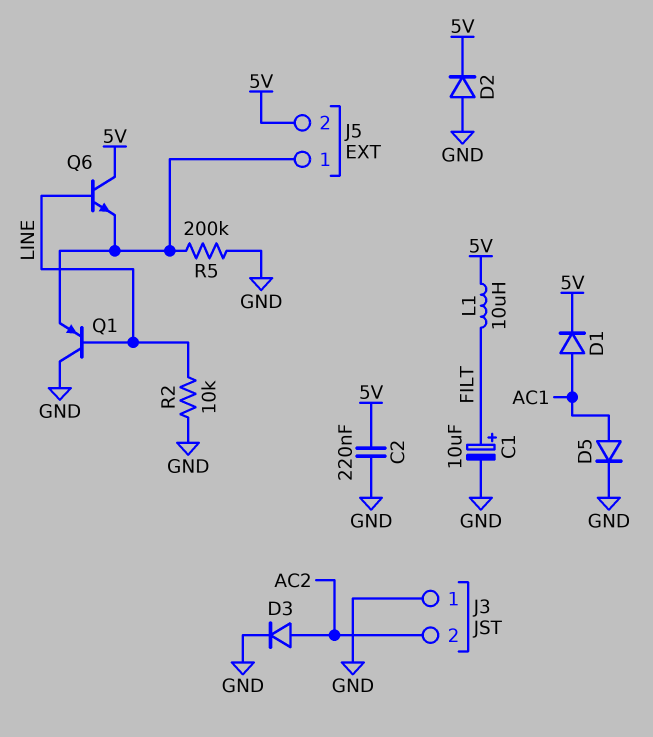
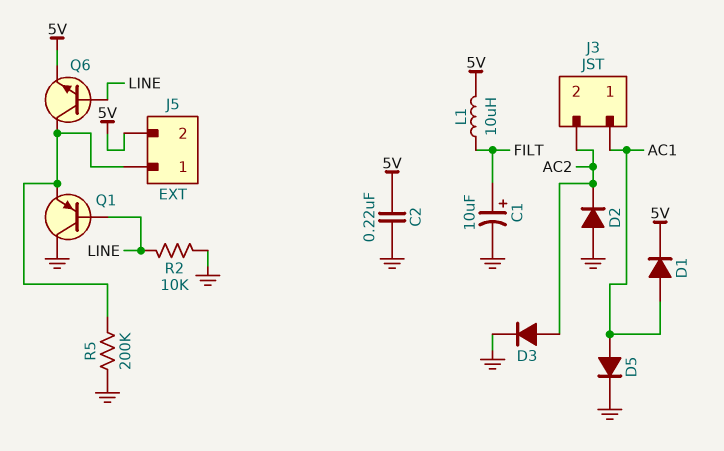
D2: diode (A GND, K 5V) -> diode (A GND, K AC2)
J3 pin 1: GND -> AC1
Q6: NPN (B LINE, C 5V, E J5/1) -> NPN (B LINE, C J5/1, E 5V)

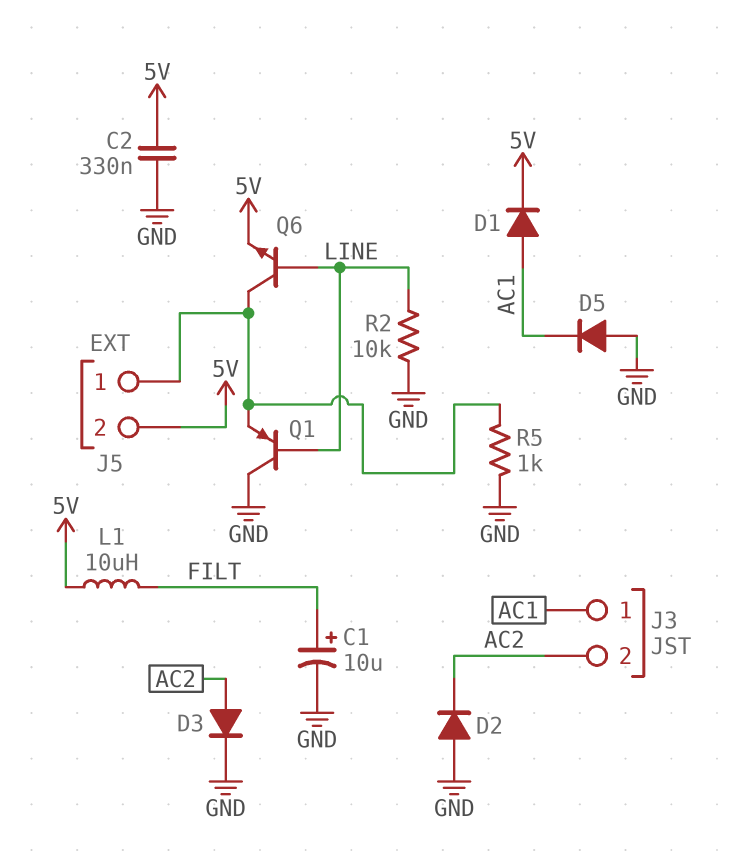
C2: 220nF (5V, GND) -> 330nF (5V, GND)
D5: diode (A AC1, K GND) -> diode (A GND, K AC1)
R5: 200k (GND, J5/1) -> 1k (GND, J5/1)

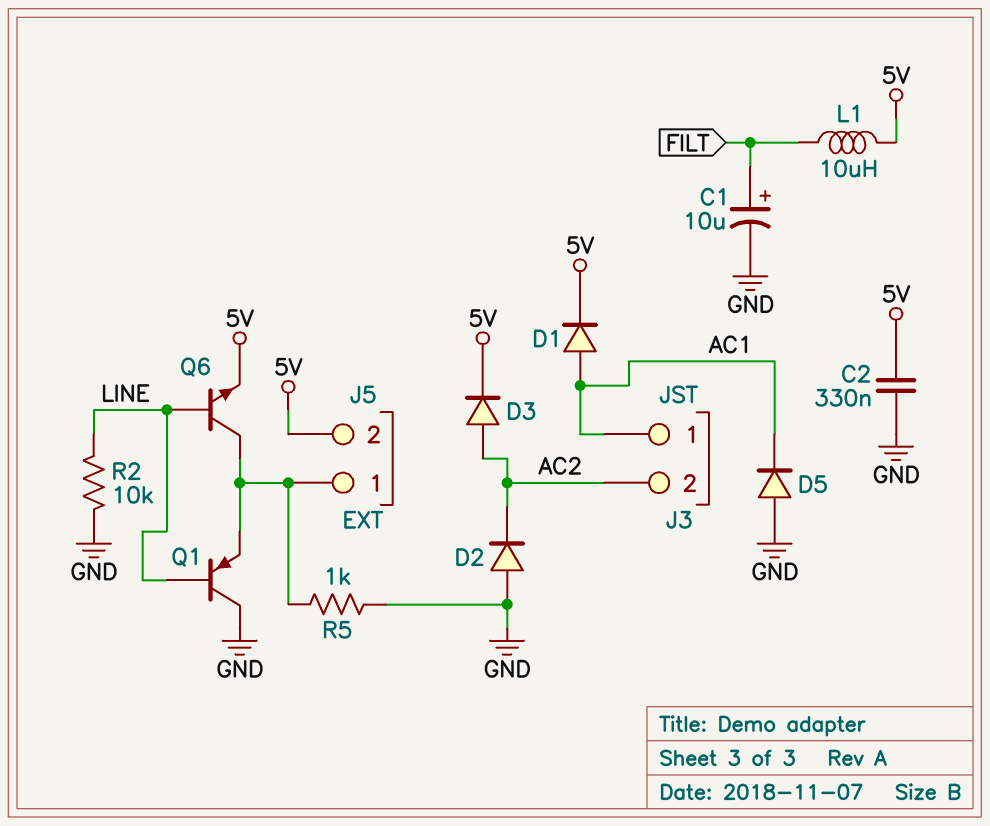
D3: diode (A AC2, K GND) -> diode (A AC2, K 5V)

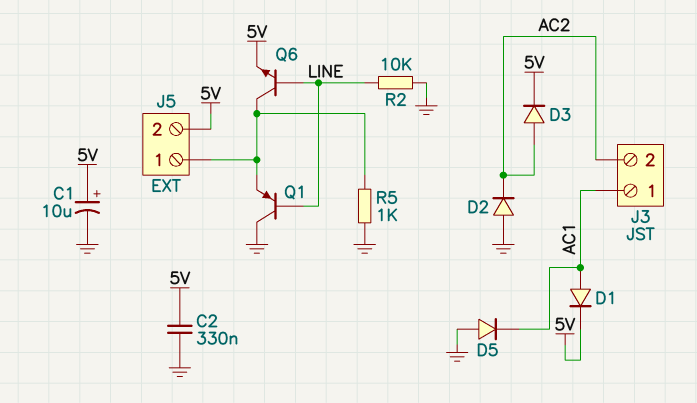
C1: 10uF (plus FILT, minus GND) -> 10uF (plus 5V, minus GND)
L1: 10uH (5V, FILT) -> none

